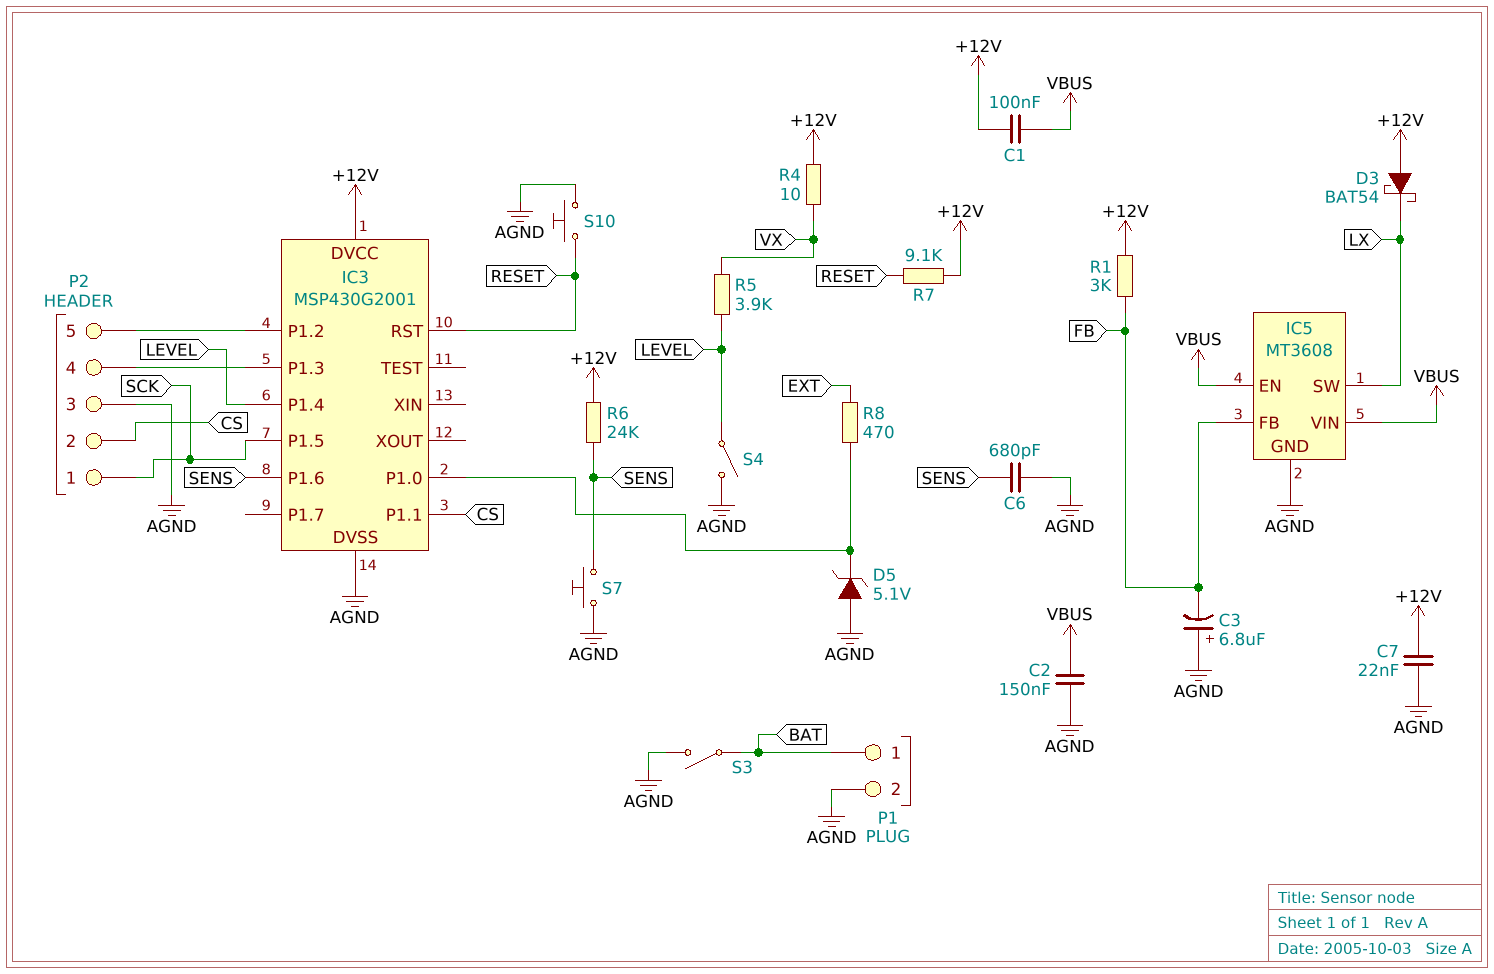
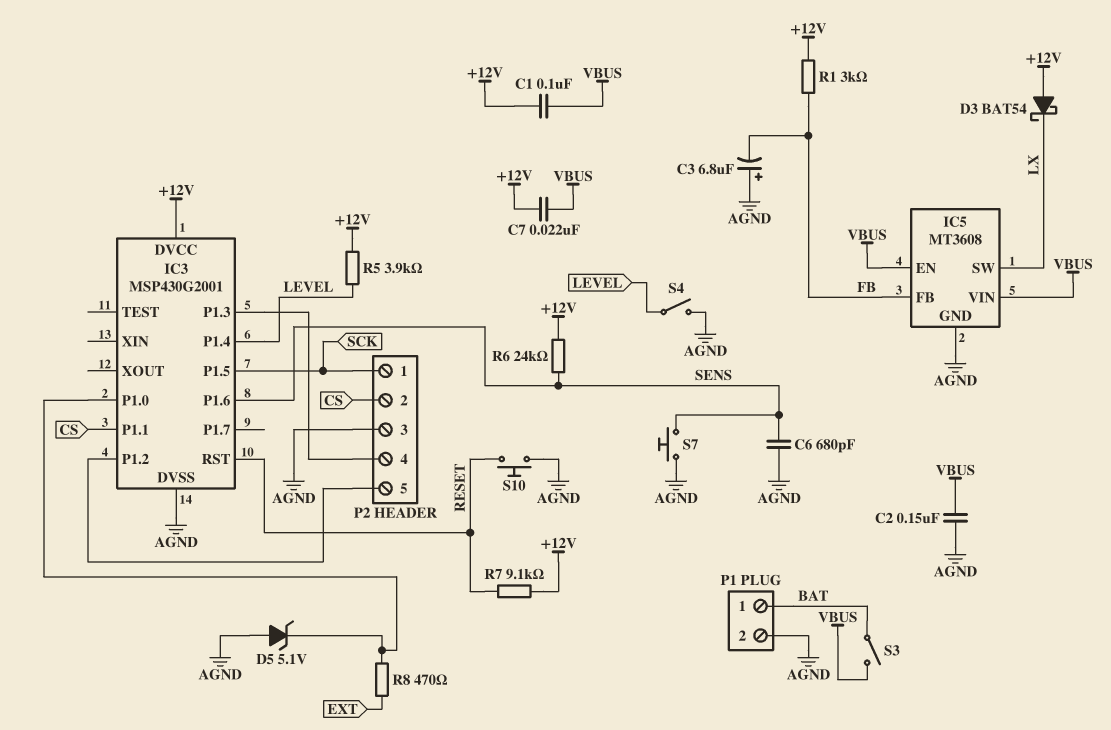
C7: 22nF (+12V, AGND) -> 22nF (+12V, VBUS)
R4: 10 (+12V, VX) -> none
R5: 3.9k (LEVEL, VX) -> 3.9k (+12V, LEVEL)
S3: switch (AGND, BAT) -> switch (BAT, VBUS)

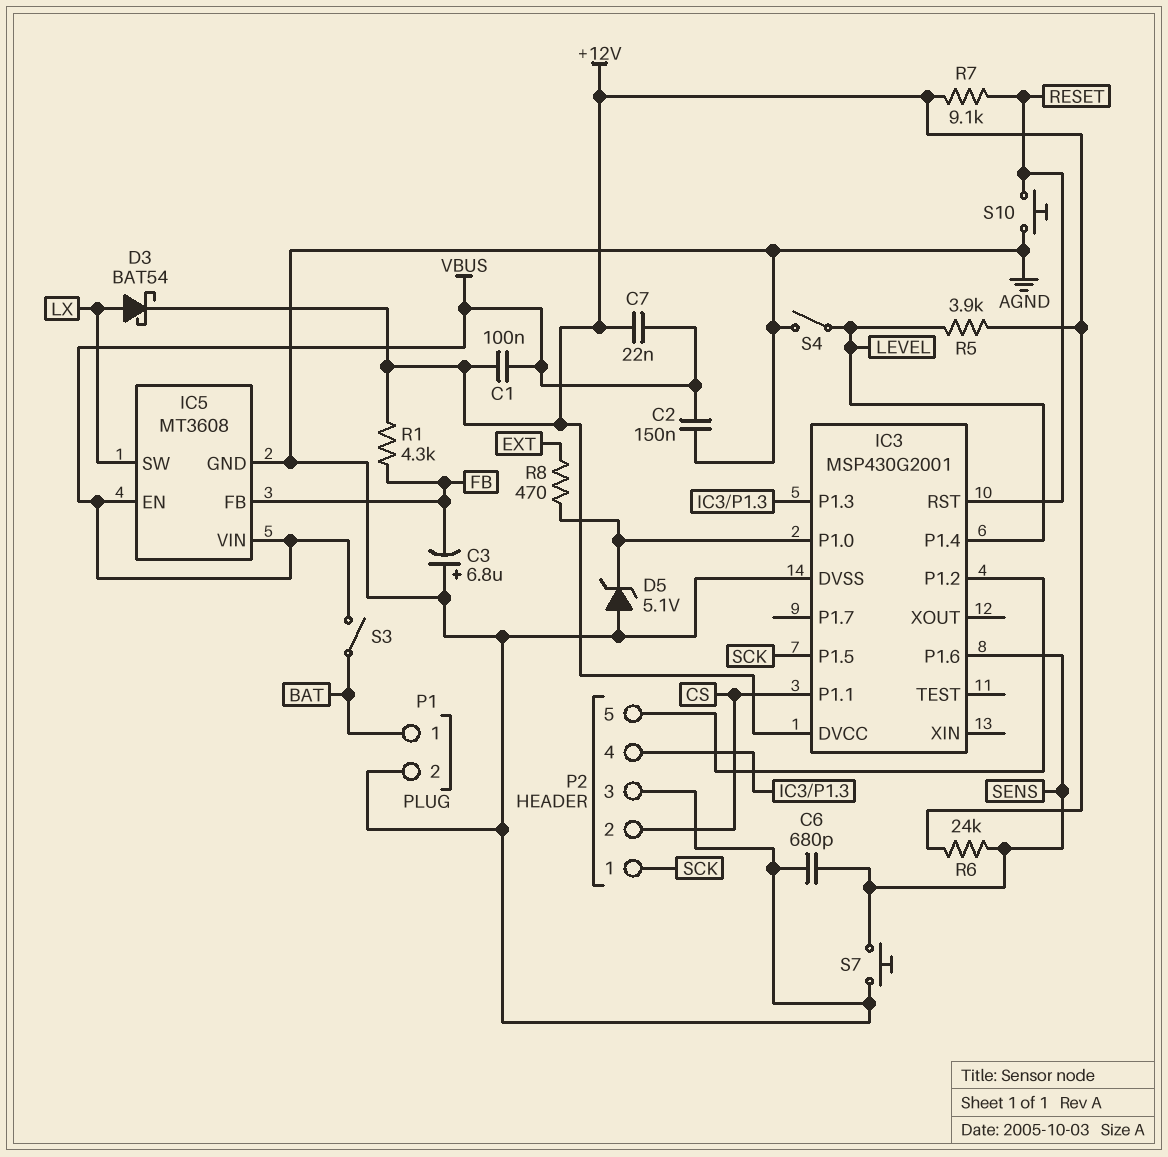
D3: schottky BAT54 (A +12V, K LX) -> schottky BAT54 (A LX, K +12V)
R1: 3k (+12V, FB) -> 4.3k (+12V, FB)

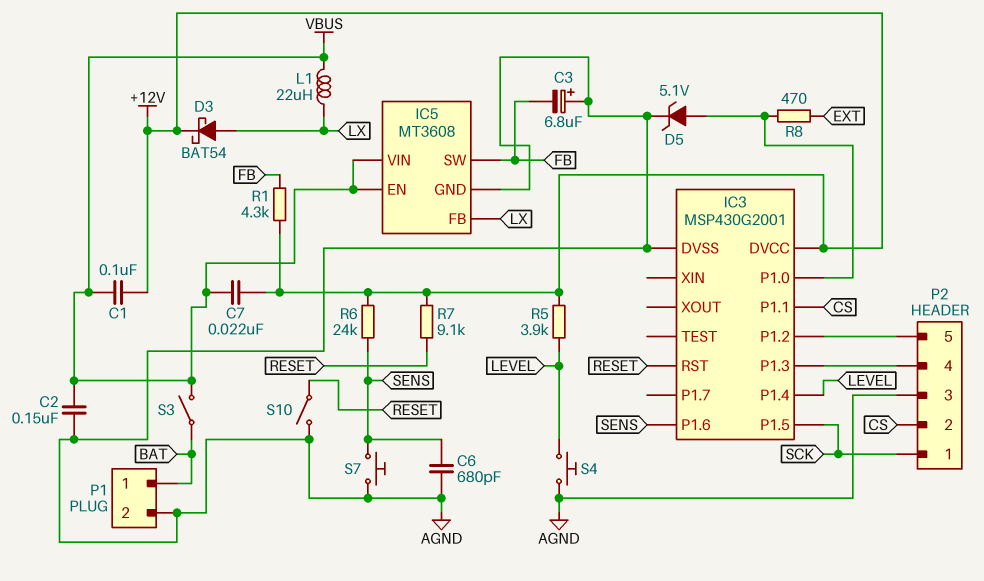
D5: zener 5.1V (A AGND, K IC3/P1.0) -> zener 5.1V (A IC3/P1.0, K AGND)
IC5 pin FB: FB -> LX
IC5 pin SW: LX -> FB
L1: none -> 22uH (LX, VBUS)
S4: switch (AGND, LEVEL) -> button (AGND, LEVEL)
S10: button (AGND, RESET) -> switch (AGND, RESET)

